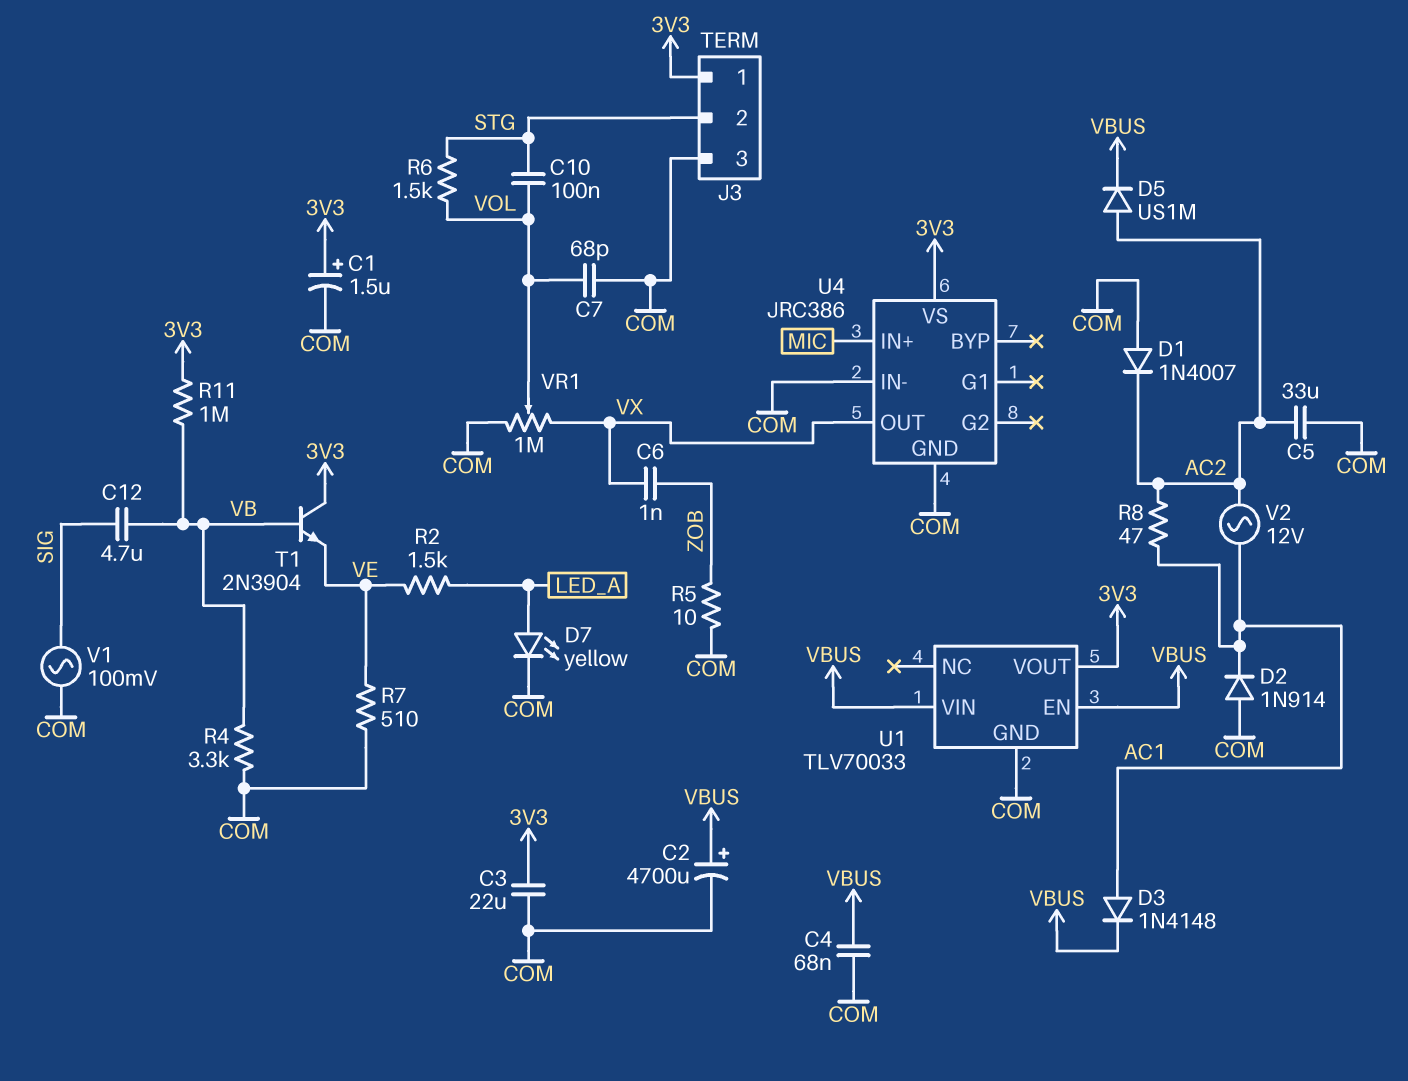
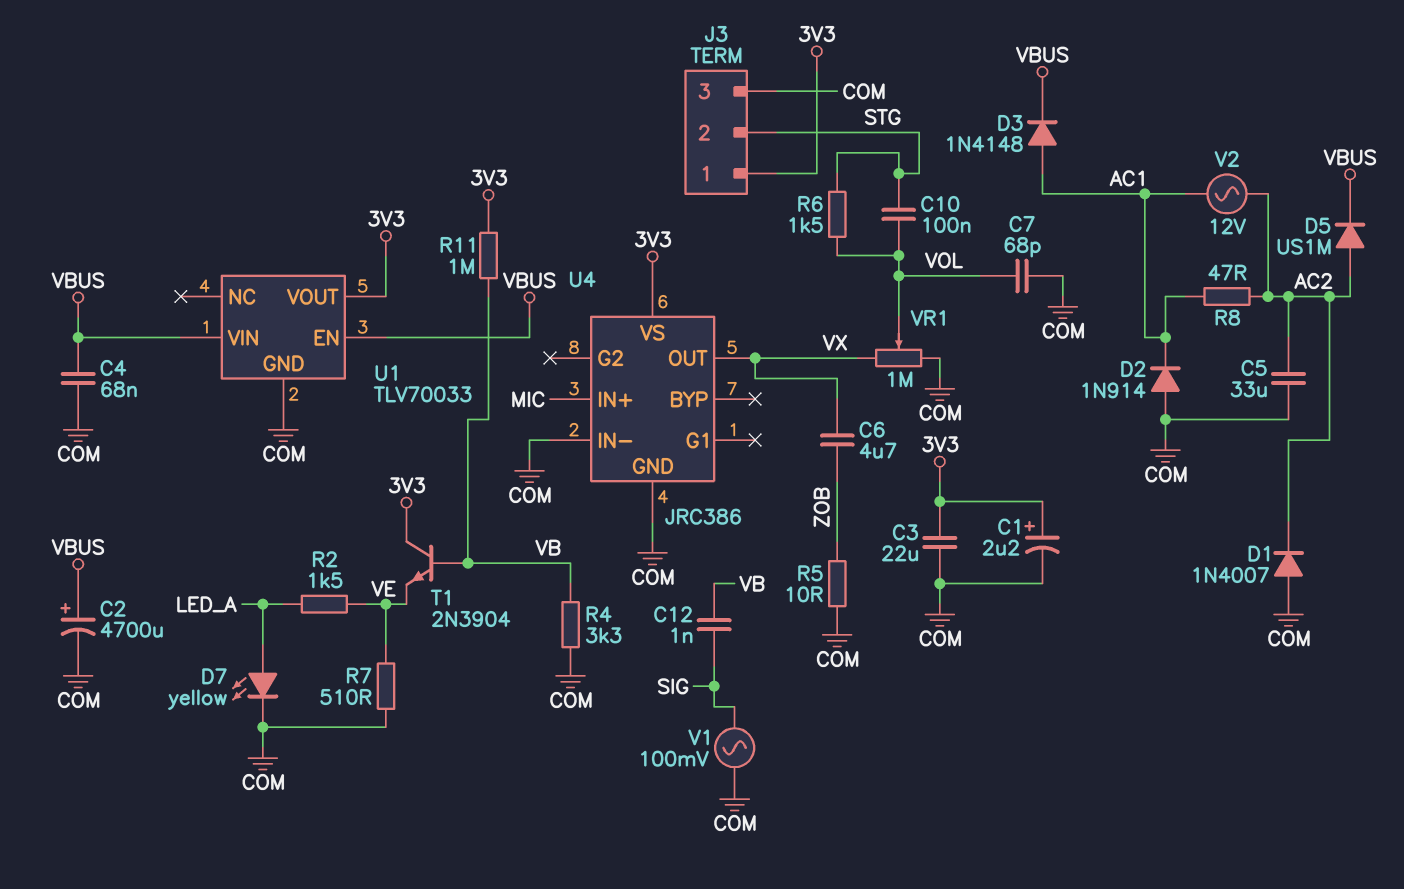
C1: 1.5uF (plus 3V3, minus COM) -> 2.2uF (plus 3V3, minus COM)
C6: 1nF (VX, ZOB) -> 4.7uF (VX, ZOB)
C12: 4.7uF (SIG, VB) -> 1nF (SIG, VB)

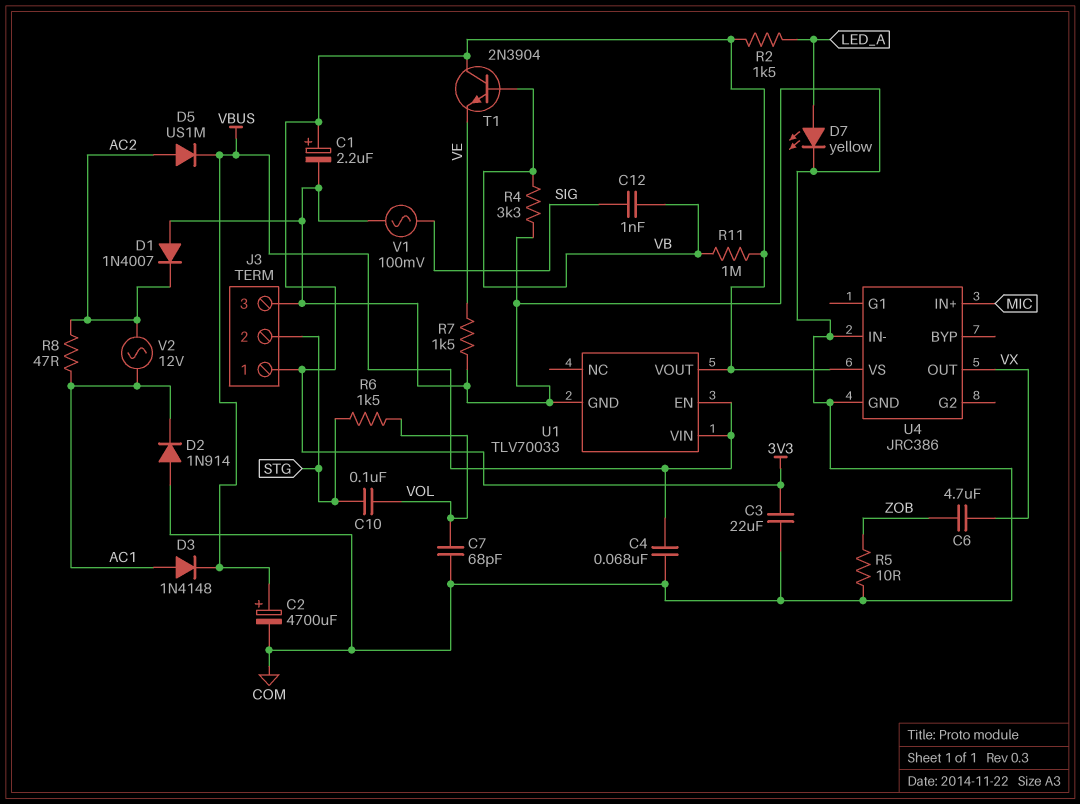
C5: 33uF (AC2, COM) -> none
R2: 1.5k (LED_A, VE) -> 1.5k (3V3, LED_A)
R7: 510 (COM, VE) -> 1.5k (COM, VE)
VR1: 1M (COM, VX, wiper VOL) -> none

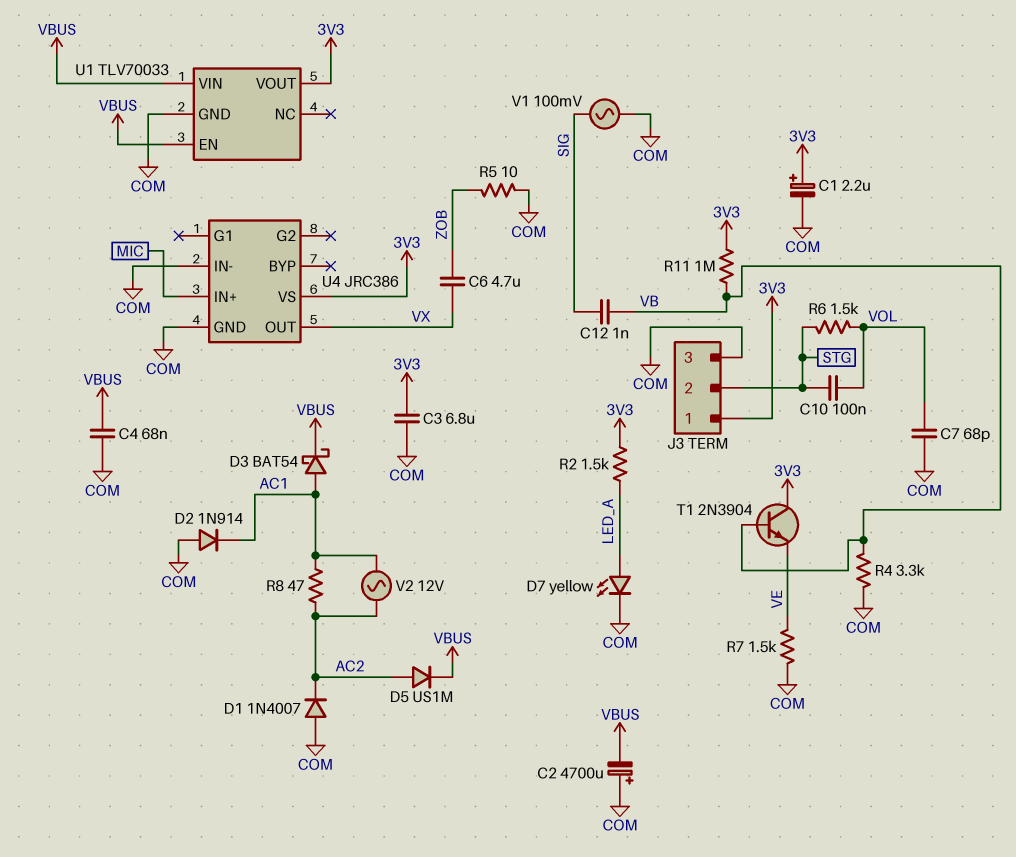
C2: 4700uF (plus VBUS, minus COM) -> 4700uF (plus COM, minus VBUS)
C3: 22uF (3V3, COM) -> 6.8uF (3V3, COM)
D3: diode 1N4148 (A AC1, K VBUS) -> schottky BAT54 (A AC1, K VBUS)

